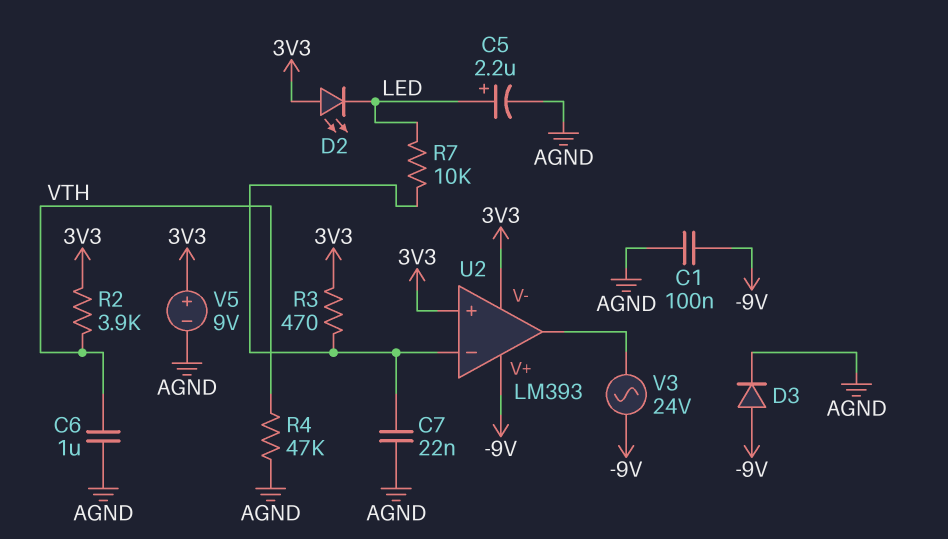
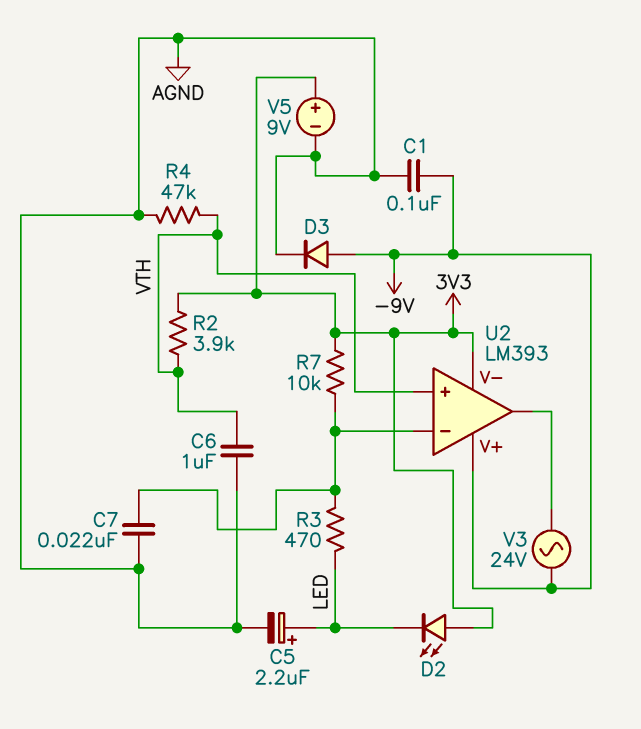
R3: 470 (3V3, U2/in-) -> 470 (LED, U2/in-)
R7: 10k (LED, U2/in-) -> 10k (3V3, U2/in-)
U2 pin in+: 3V3 -> VTH

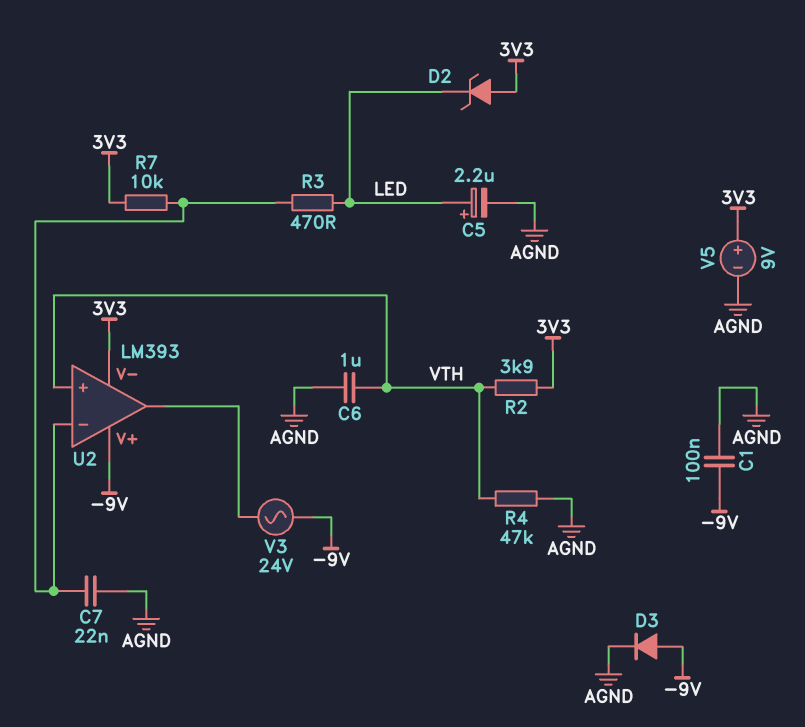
D2: LED (A 3V3, K LED) -> zener (A 3V3, K LED)

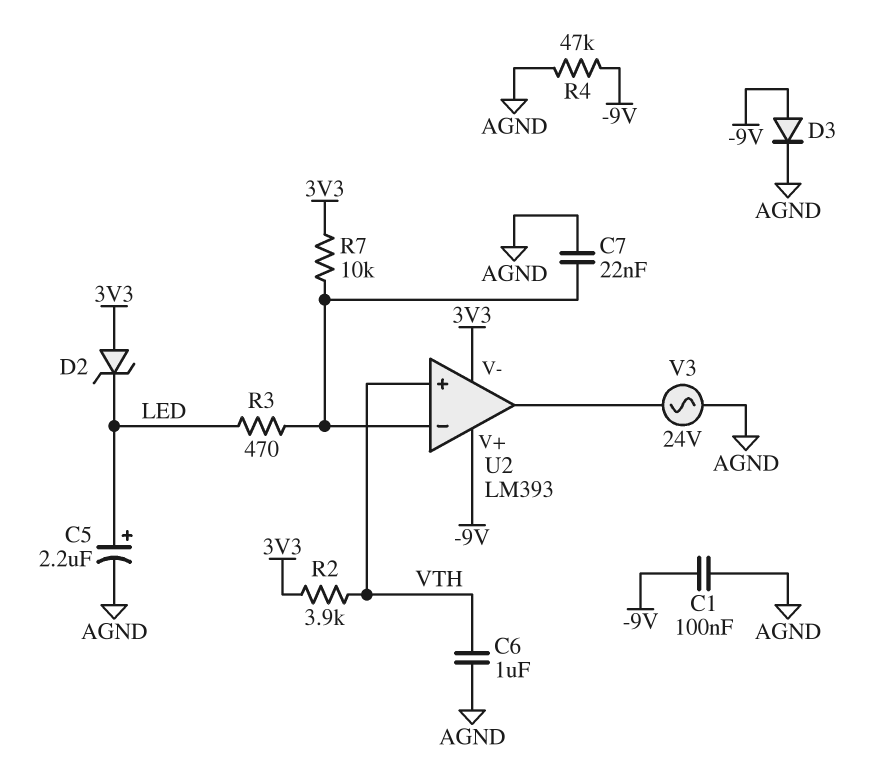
R4: 47k (AGND, VTH) -> 47k (-9V, AGND)
V3: AC 24V (-9V, U2/out) -> AC 24V (AGND, U2/out)
V5: 9V (plus 3V3, minus AGND) -> none

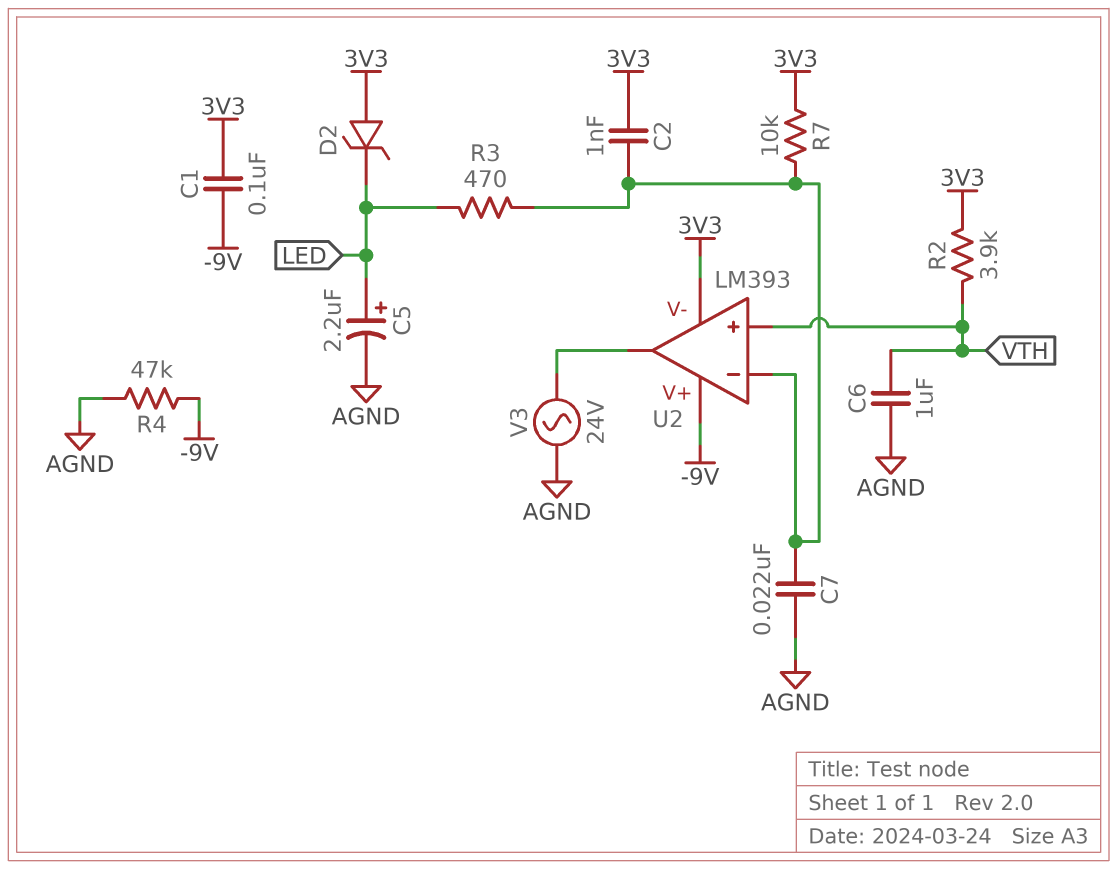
C1: 100nF (-9V, AGND) -> 100nF (-9V, 3V3)
C2: none -> 1nF (3V3, U2/in-)
D3: diode (A -9V, K AGND) -> none

